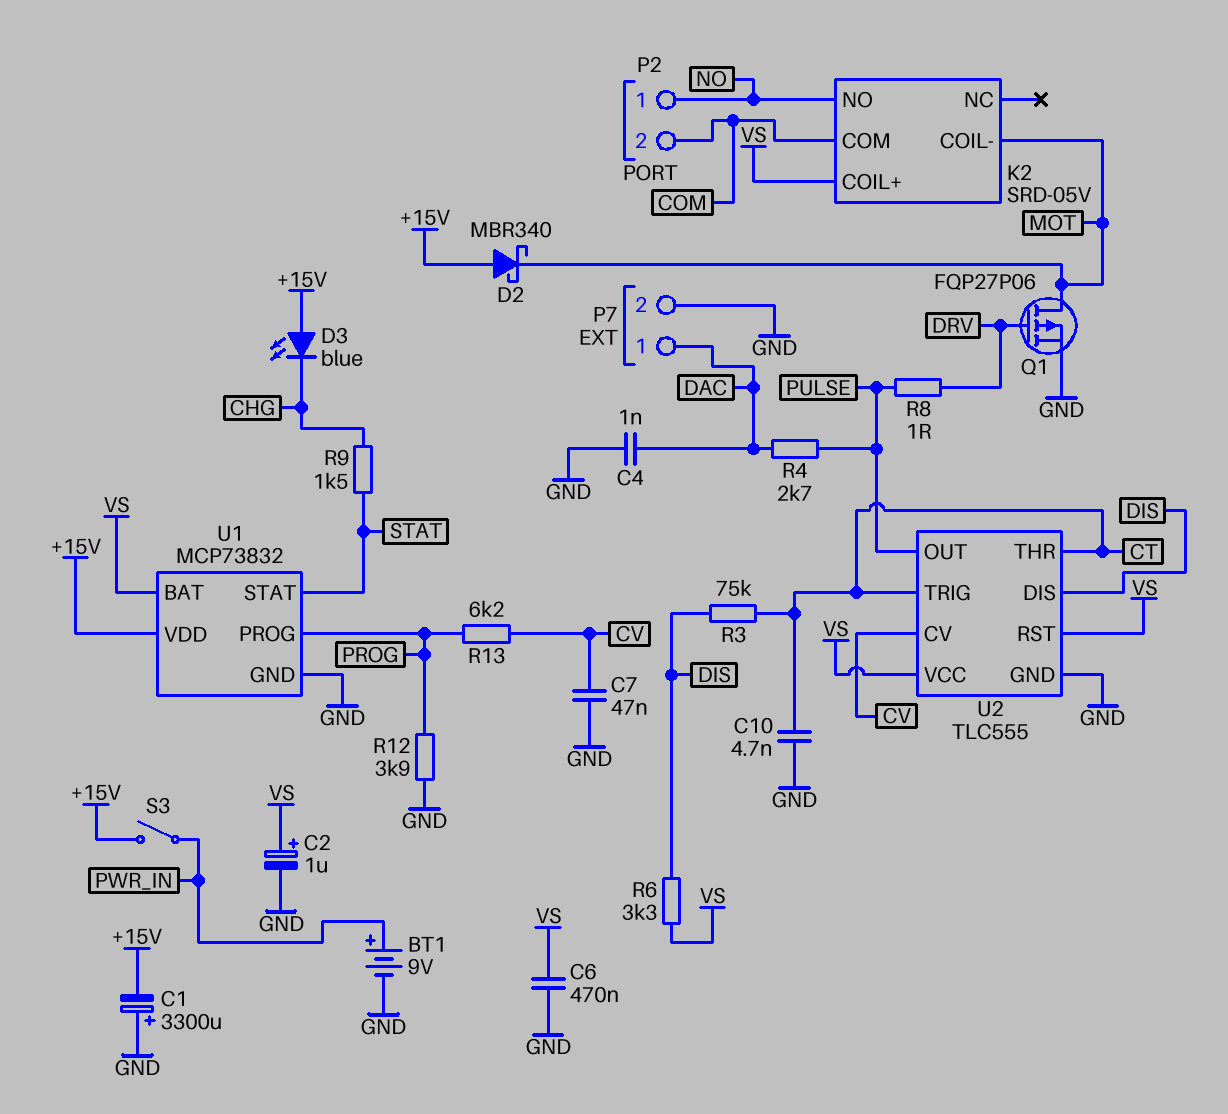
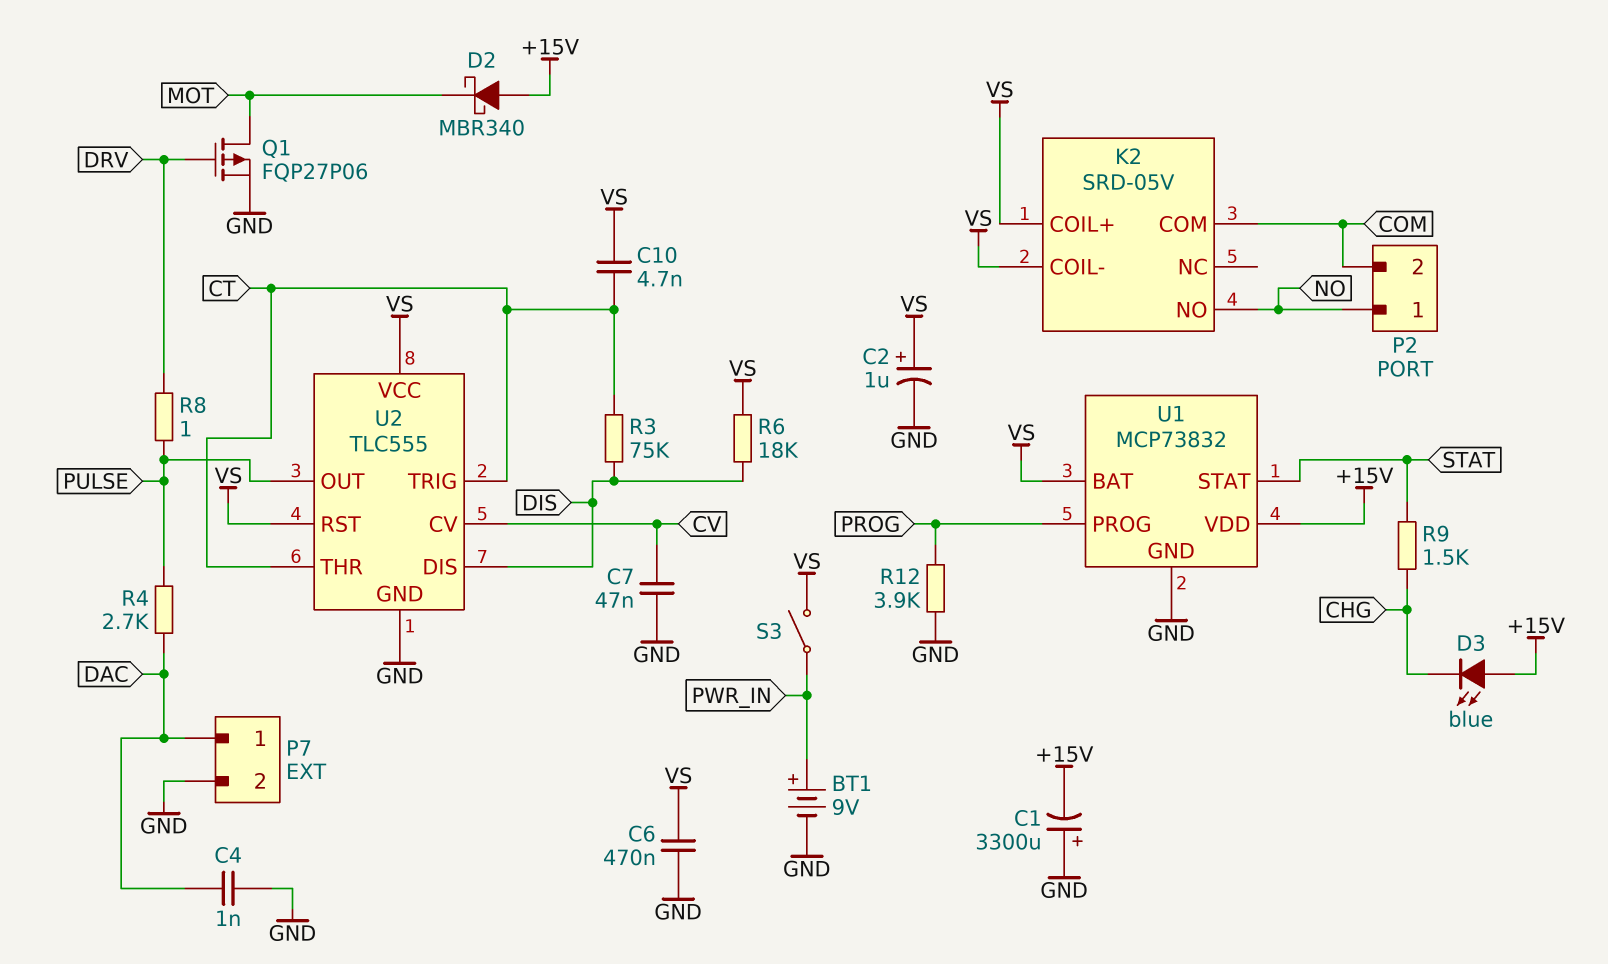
C10: 4.7nF (CT, GND) -> 4.7nF (CT, VS)
K2 pin COIL-: MOT -> VS
R6: 3.3k (DIS, VS) -> 18k (DIS, VS)
R13: 6.2k (CV, PROG) -> none
S3: switch (+15V, PWR_IN) -> switch (PWR_IN, VS)

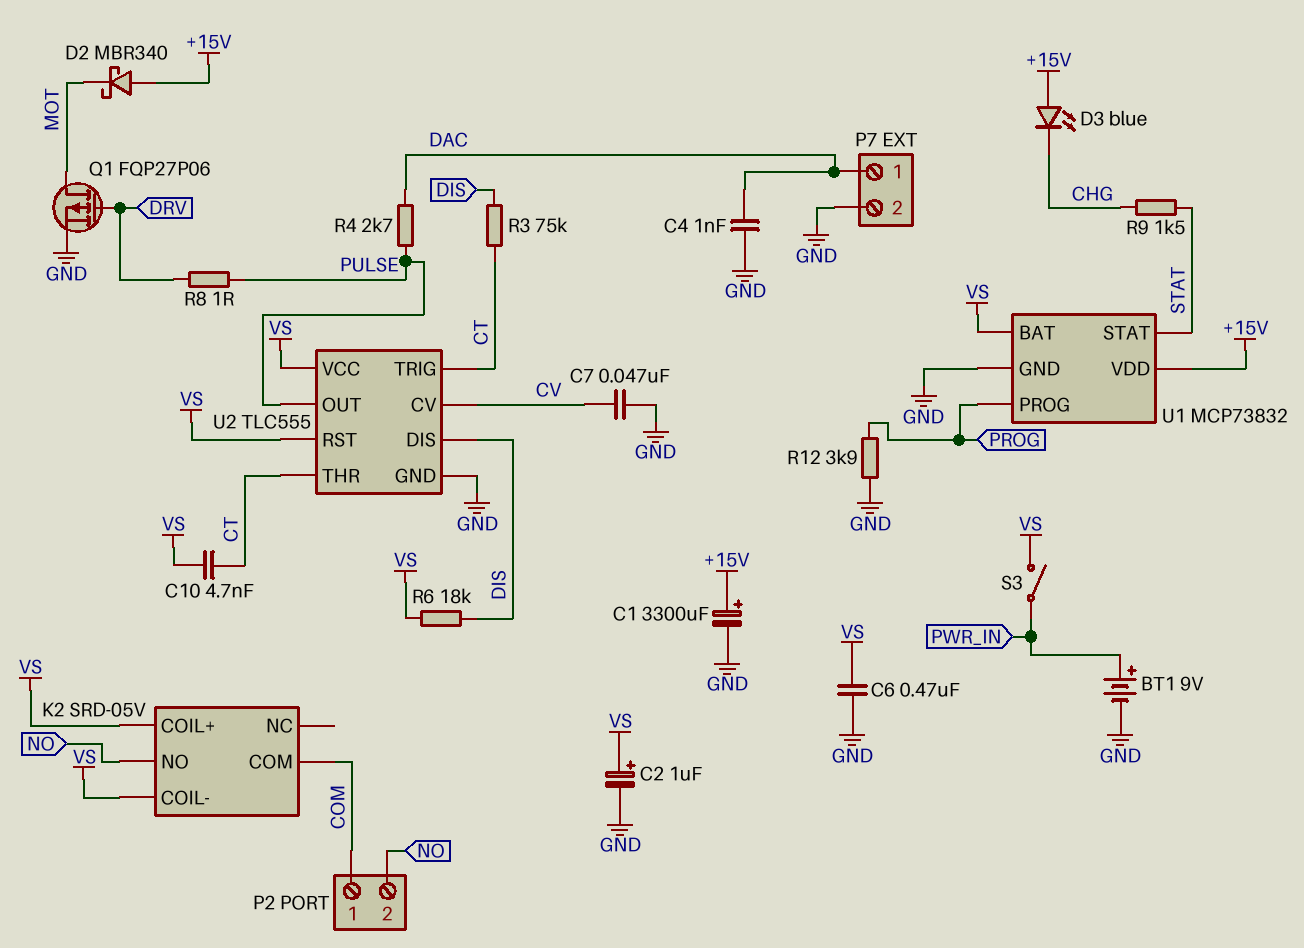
C1: 3300uF (plus GND, minus +15V) -> 3300uF (plus +15V, minus GND)
P2 pin 1: NO -> COM
P2 pin 2: COM -> NO

